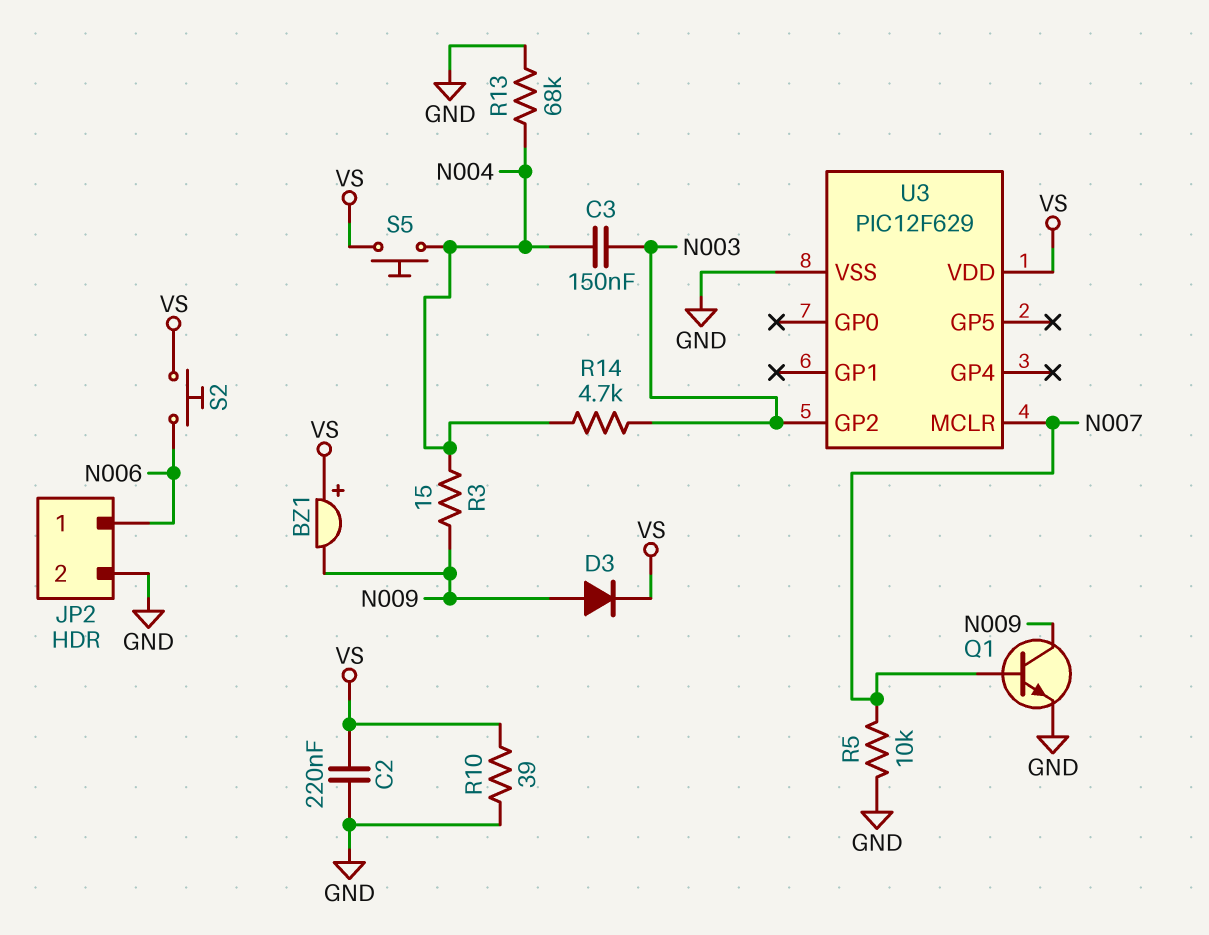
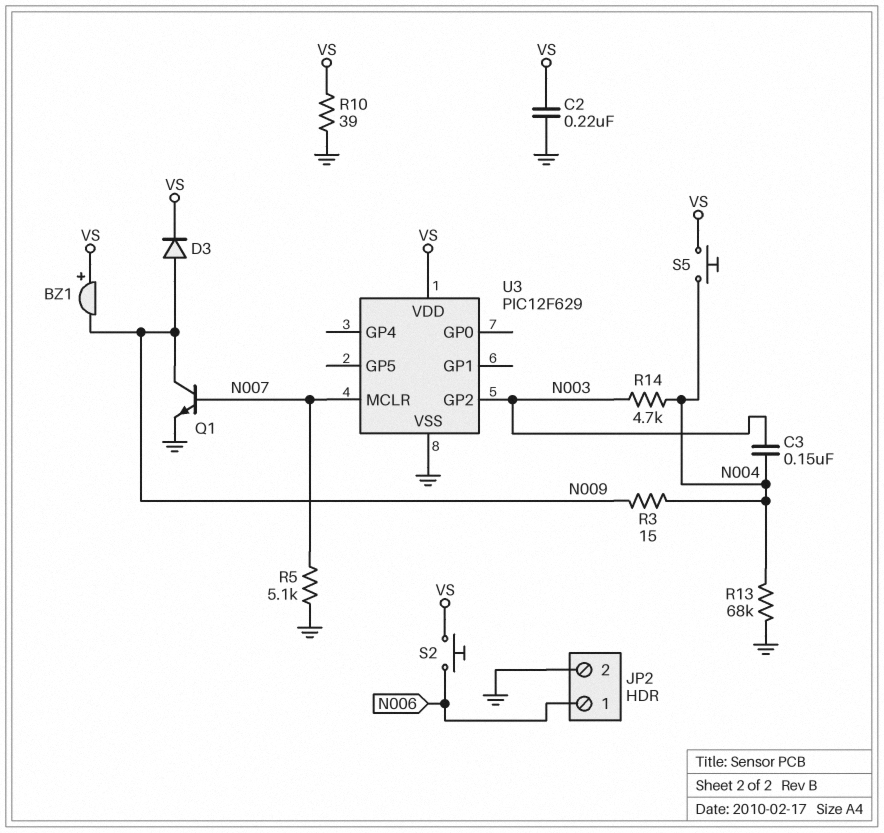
R5: 10k (GND, N007) -> 5.1k (GND, N007)

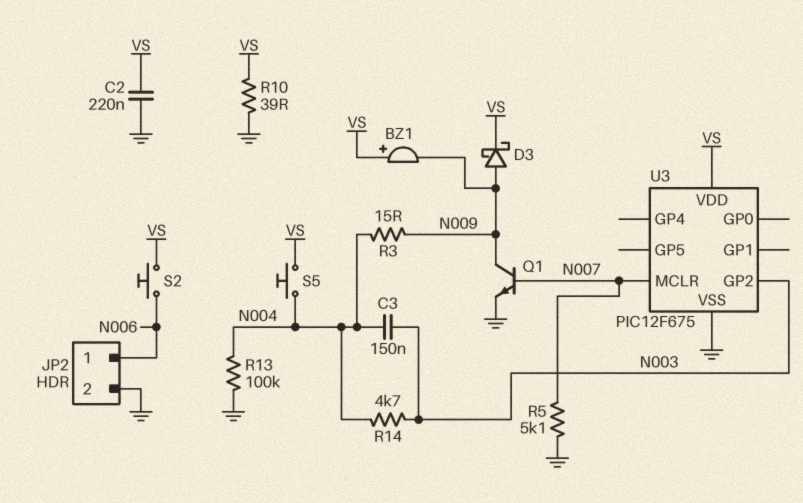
D3: diode (A N009, K VS) -> schottky (A N009, K VS)
R13: 68k (GND, N004) -> 100k (GND, N004)
U3: PIC12F629 -> PIC12F675

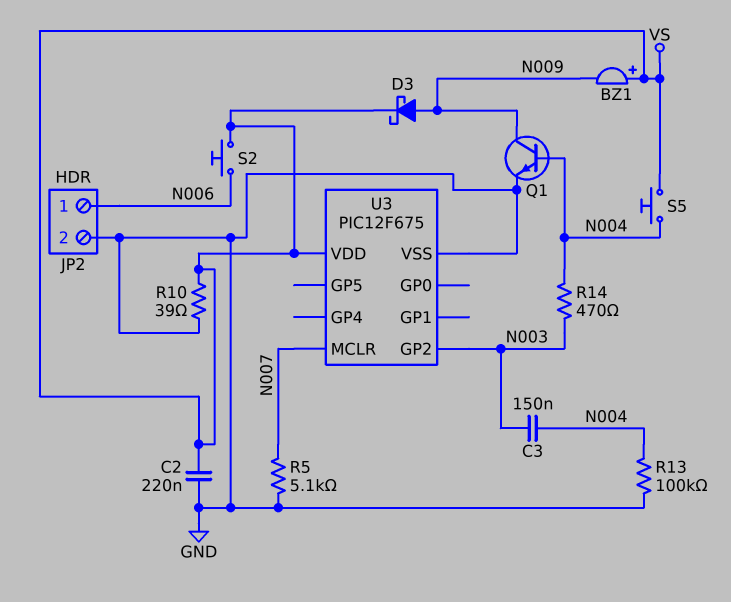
Q1: NPN (B N007, C N009, E GND) -> NPN (B N004, C N009, E GND)
R3: 15 (N004, N009) -> none
R14: 4.7k (N003, N004) -> 470 (N003, N004)

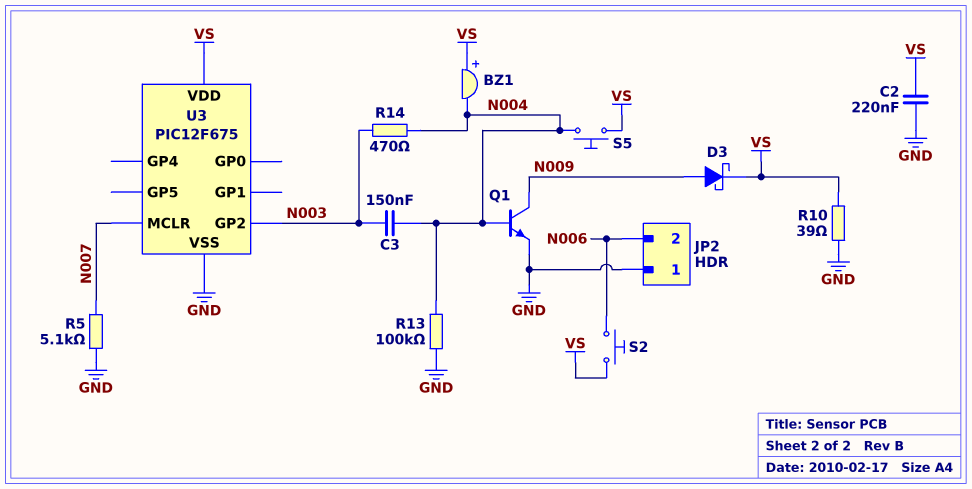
BZ1: buzzer (plus VS, minus N009) -> buzzer (plus VS, minus N004)
JP2 pin 1: N006 -> GND
JP2 pin 2: GND -> N006

